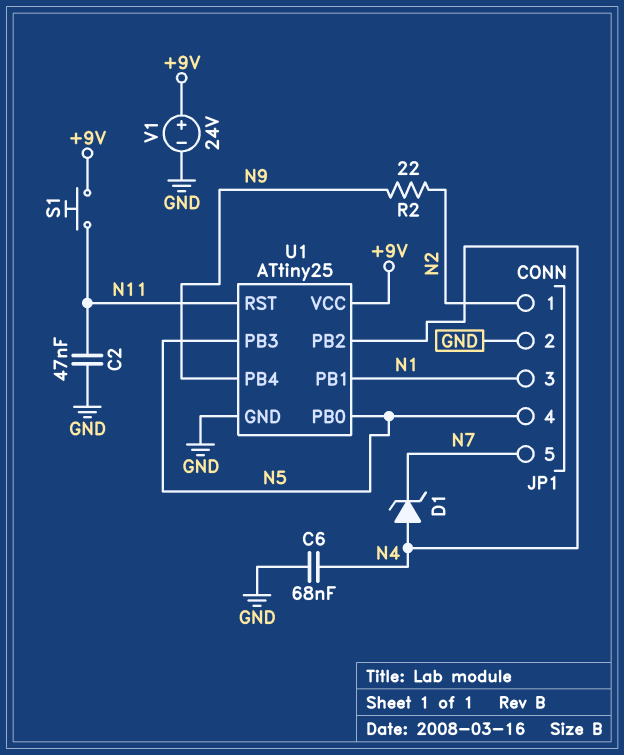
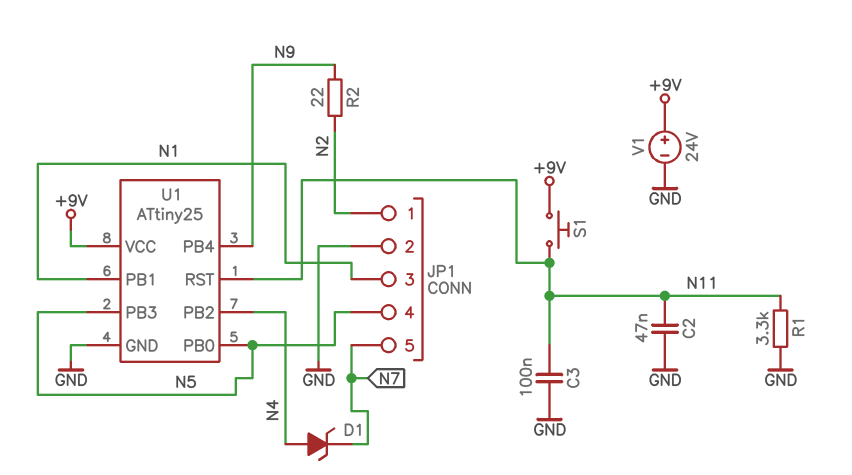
C3: none -> 100nF (GND, N11)
C6: 68nF (GND, N4) -> none
R1: none -> 3.3k (GND, N11)

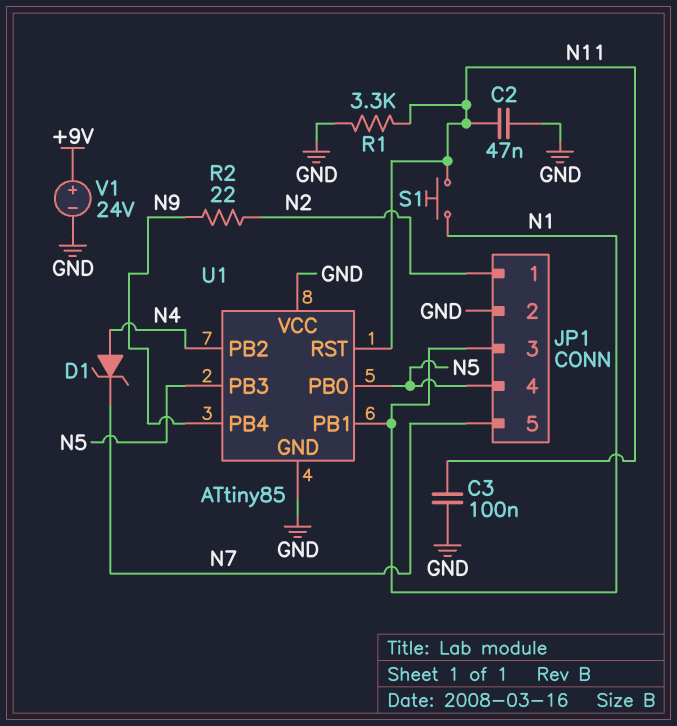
S1: button (+9V, N11) -> button (N1, N11)
U1: ATtiny25 -> ATtiny85
U1 pin VCC: +9V -> GND

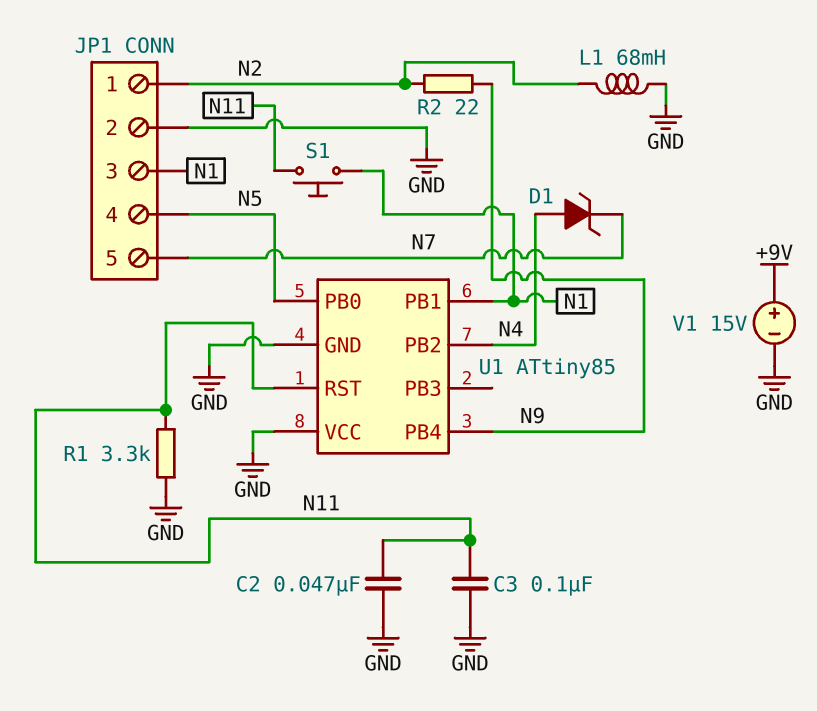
L1: none -> 68mH (GND, N2)
U1 pin PB3: N5 -> none
V1: 24V (plus +9V, minus GND) -> 15V (plus +9V, minus GND)

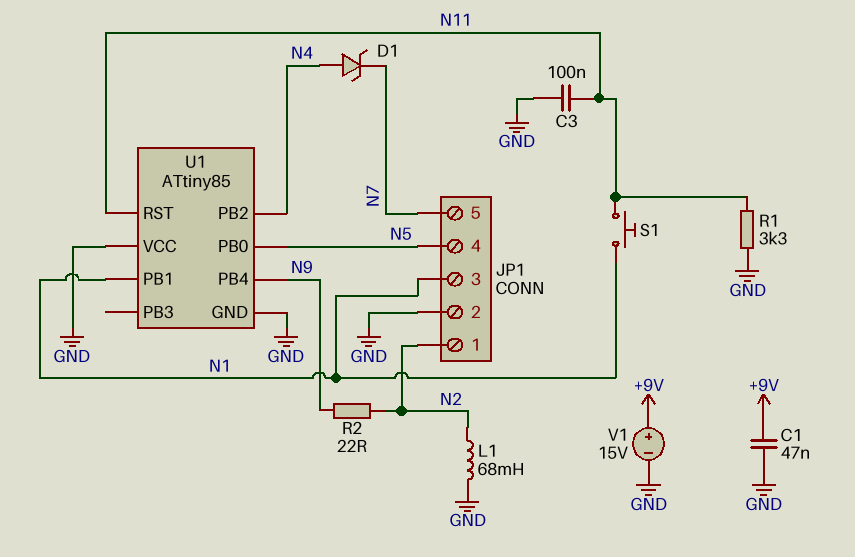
C1: none -> 47nF (+9V, GND)
C2: 47nF (GND, N11) -> none

